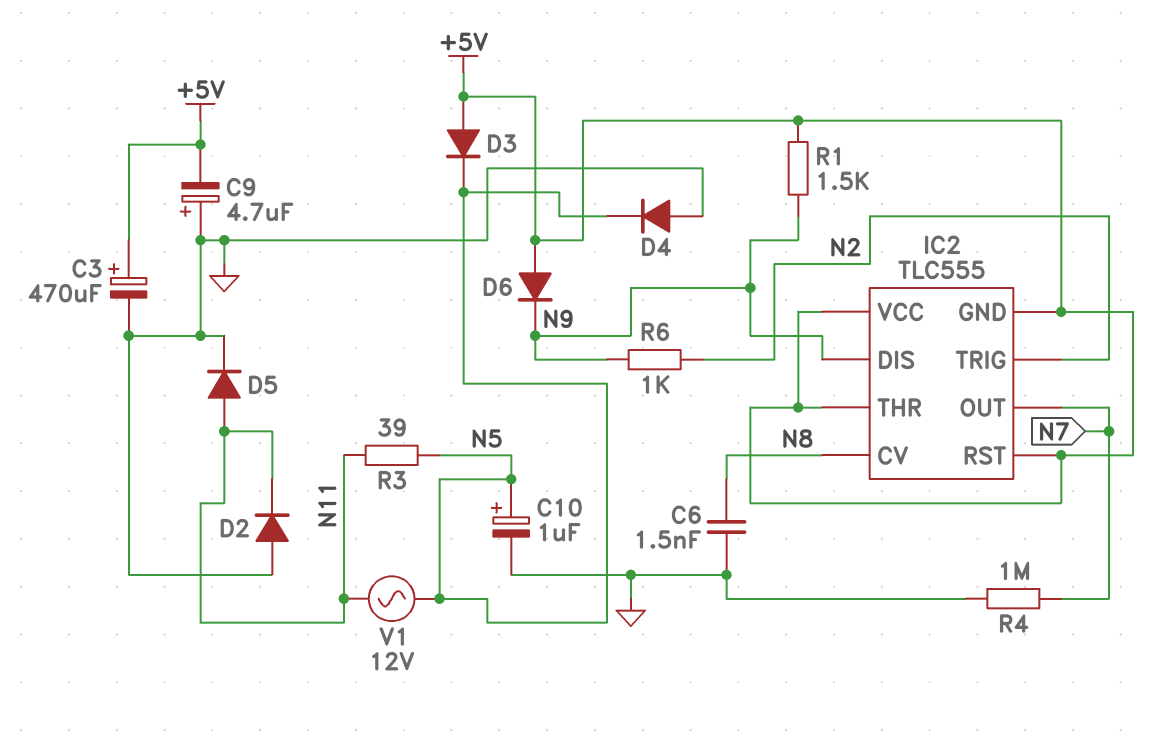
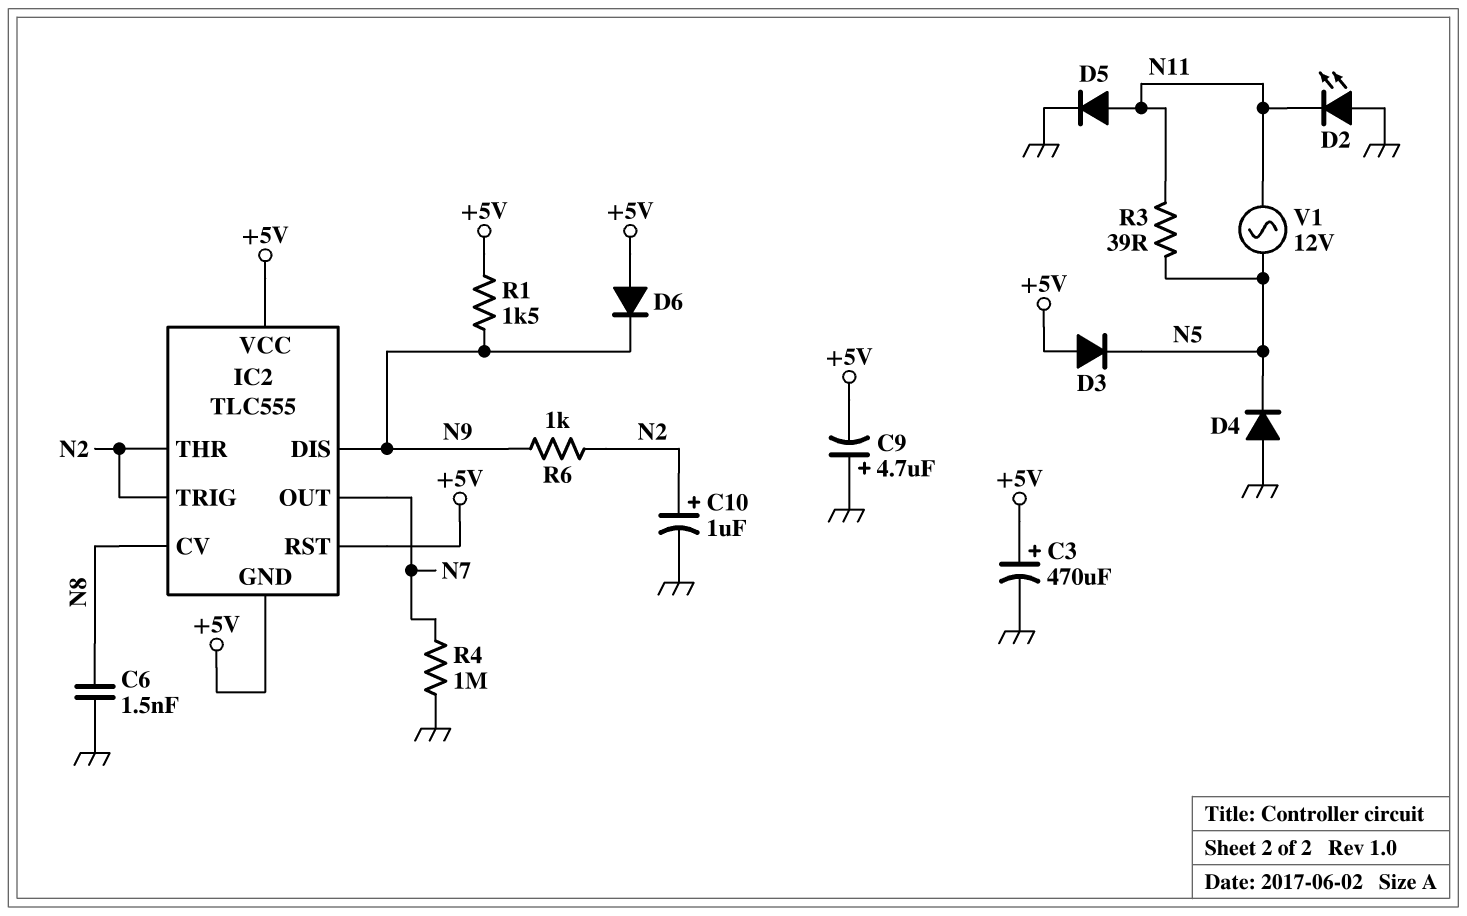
C10: 1uF (plus N5, minus GND) -> 1uF (plus N2, minus GND)
D2: diode (A GND, K N11) -> LED (A GND, K N11)
IC2 pin THR: +5V -> N2

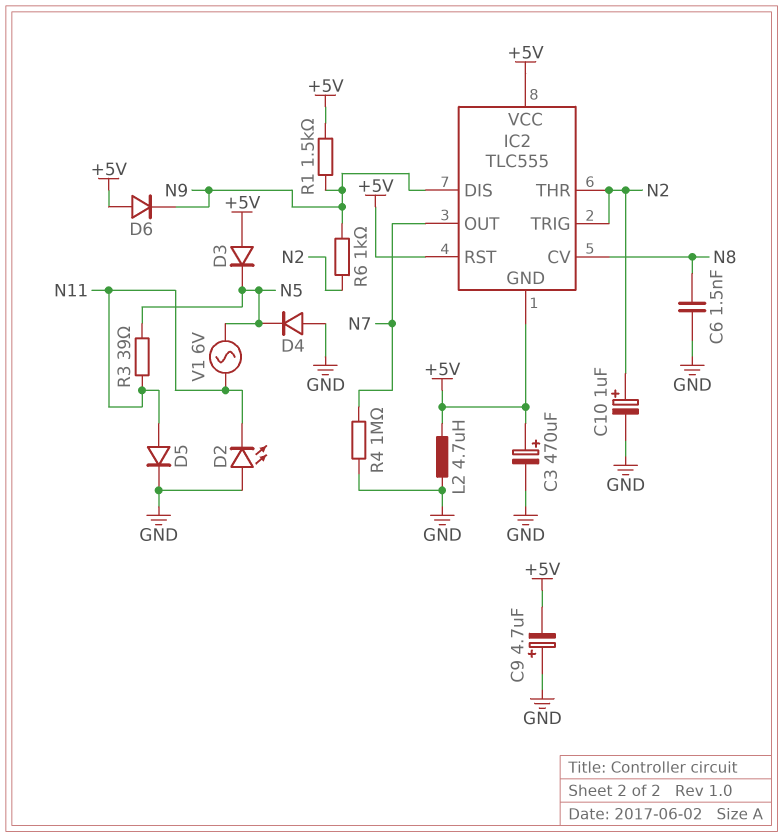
L2: none -> 4.7uH (+5V, GND)
V1: AC 12V (N5, N11) -> AC 6V (N5, N11)

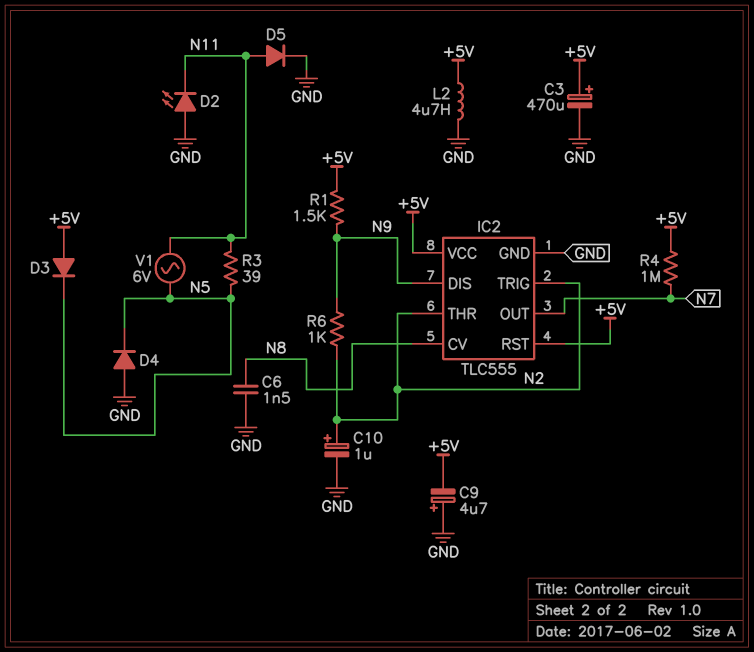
D6: diode (A +5V, K N9) -> none
IC2 pin GND: +5V -> GND
R4: 1M (GND, N7) -> 1M (+5V, N7)

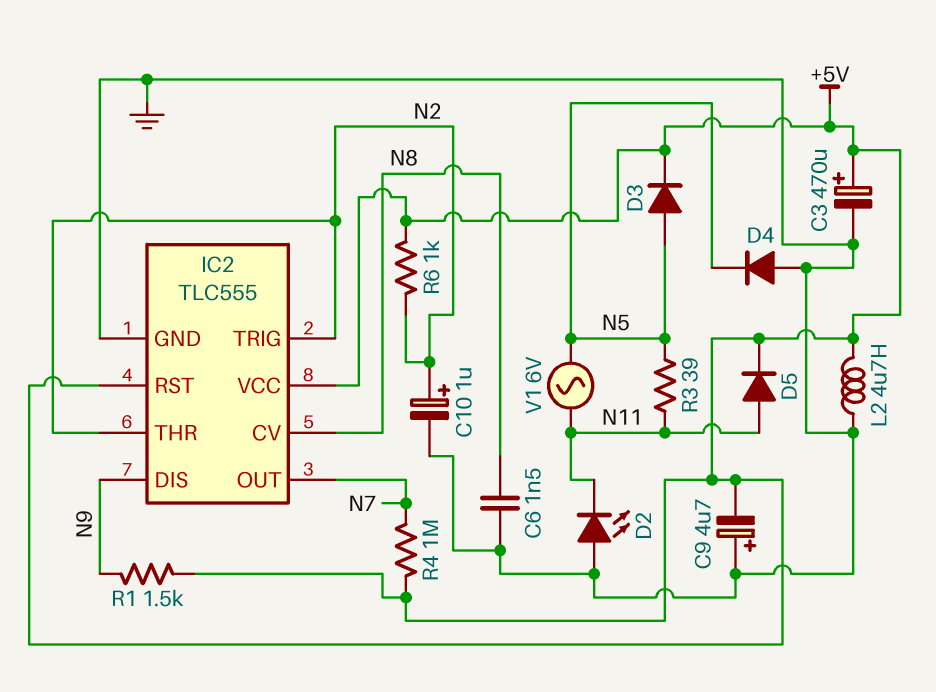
D3: diode (A +5V, K N5) -> diode (A N5, K +5V)
D5: diode (A N11, K GND) -> diode (A N11, K +5V)
R6: 1k (N2, N9) -> 1k (+5V, N2)

